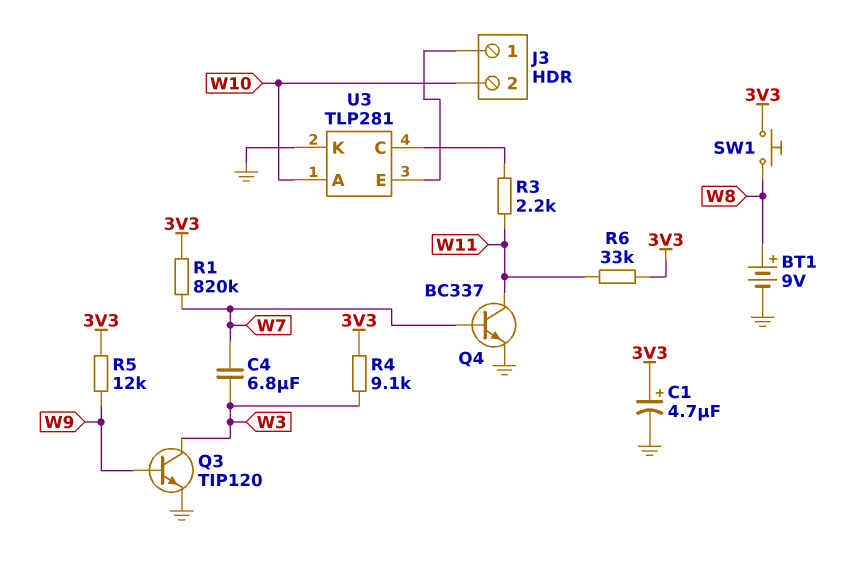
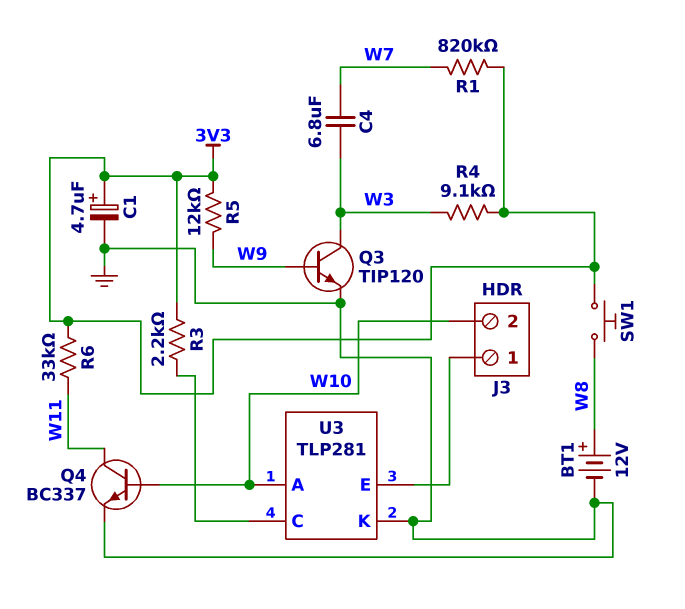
BT1: 9V (plus W8, minus GND) -> 12V (plus W8, minus GND)
Q4: NPN BC337 (B W7, C W11, E GND) -> NPN BC337 (B W10, C W11, E GND)
R3: 2.2k (U3/C, W11) -> 2.2k (3V3, U3/C)

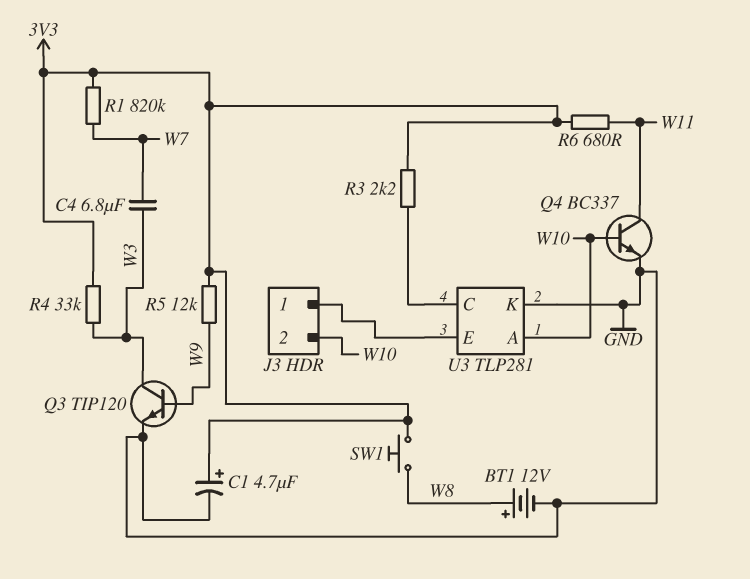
R4: 9.1k (3V3, W3) -> 33k (3V3, W3)
R6: 33k (3V3, W11) -> 680 (3V3, W11)

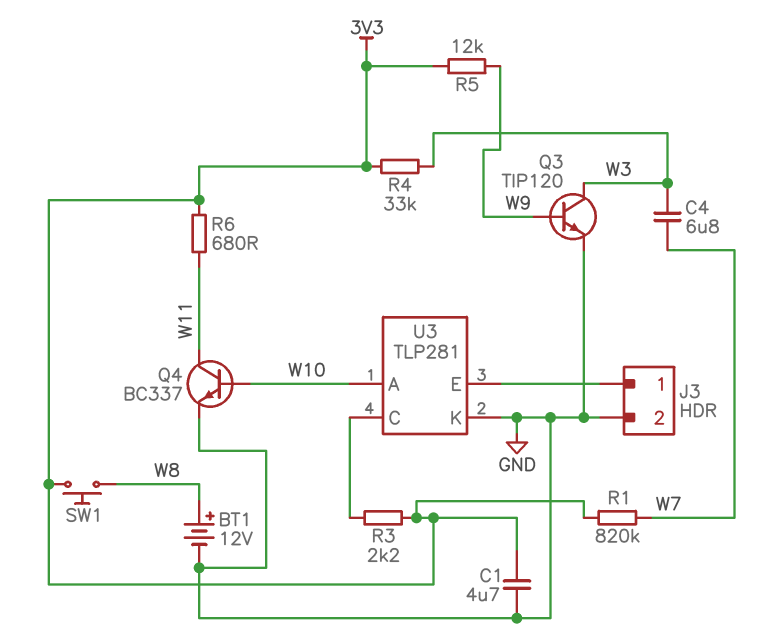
C1: 4.7uF (plus 3V3, minus GND) -> 4.7uF (3V3, GND)
J3 pin 2: W10 -> GND

